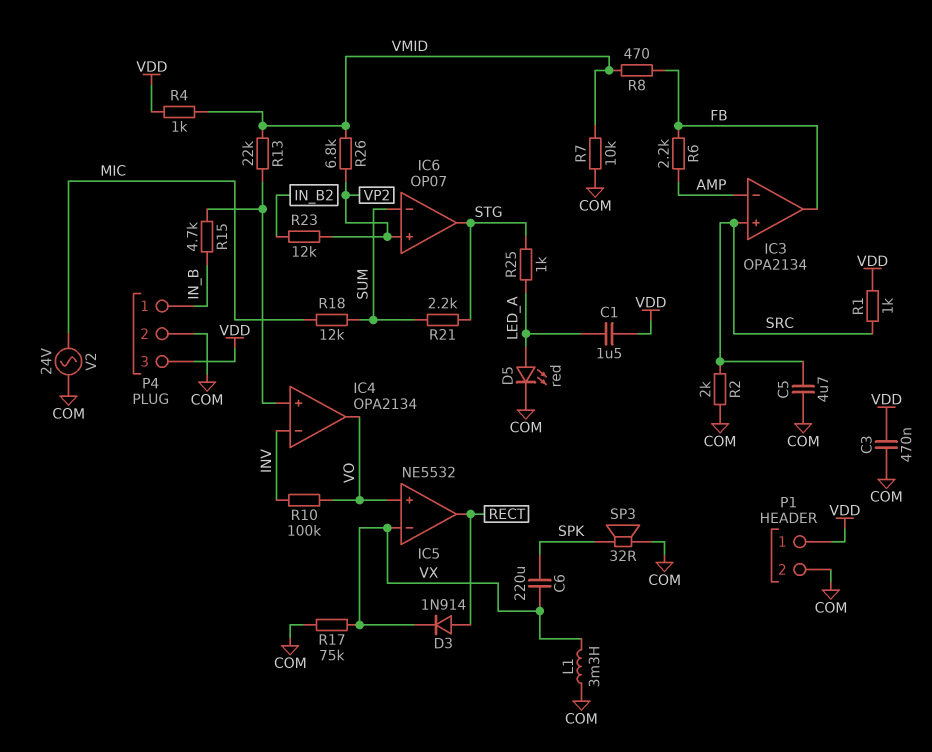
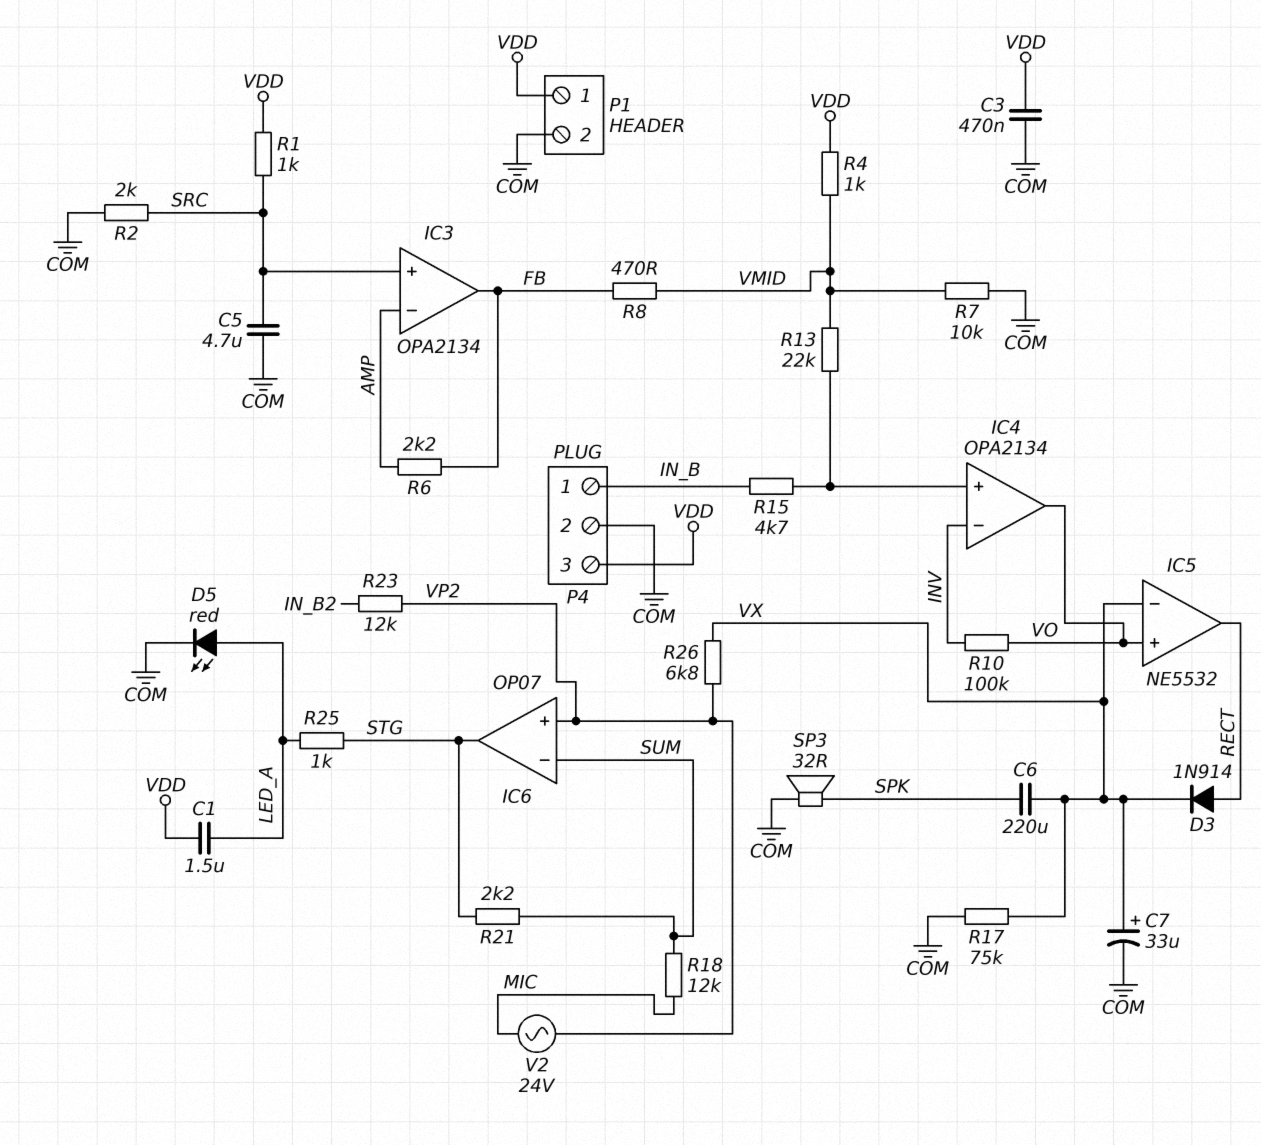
C7: none -> 33uF (plus VX, minus COM)
L1: 3.3mH (COM, VX) -> none
R26: 6.8k (VMID, VP2) -> 6.8k (VP2, VX)
V2: AC 24V (COM, MIC) -> AC 24V (MIC, VP2)

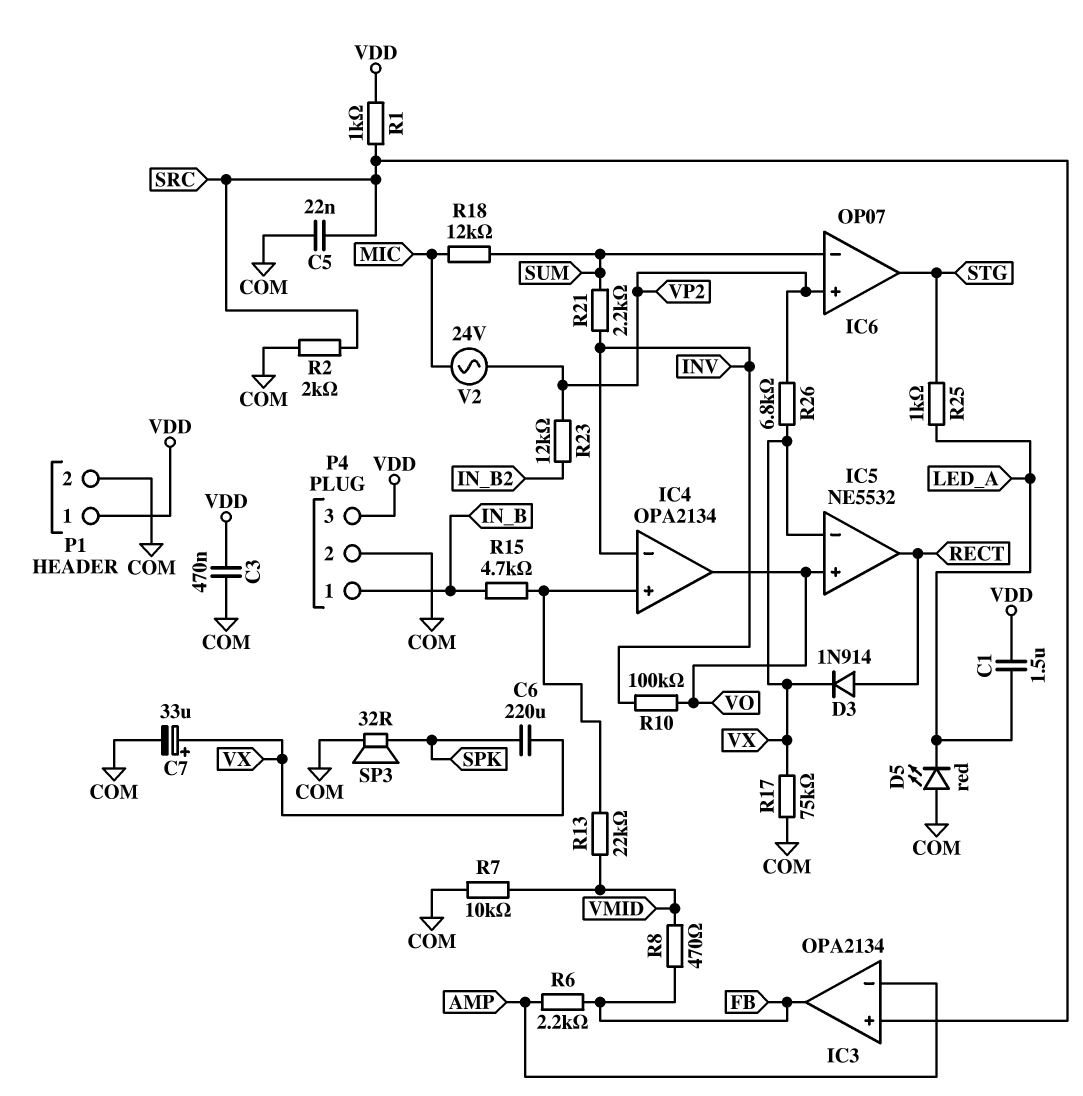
C5: 4.7uF (COM, SRC) -> 22nF (COM, SRC)
D5: LED red (A LED_A, K COM) -> LED red (A COM, K LED_A)
R4: 1k (VDD, VMID) -> none
R21: 2.2k (STG, SUM) -> 2.2k (INV, SUM)

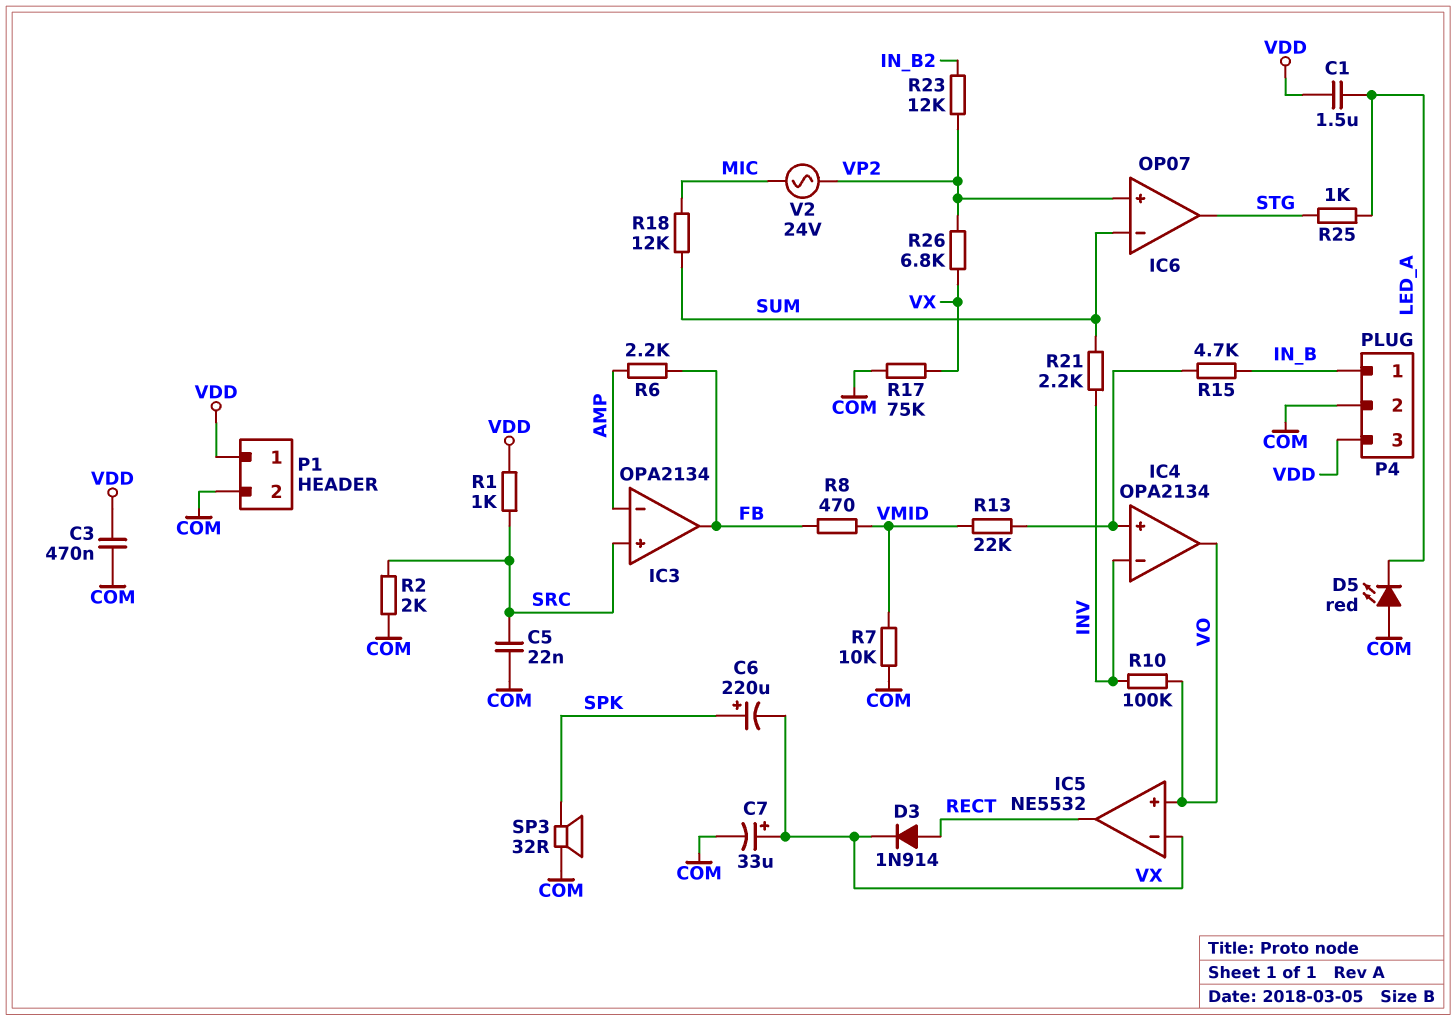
C6: 220uF (SPK, VX) -> 220uF (plus SPK, minus VX)

